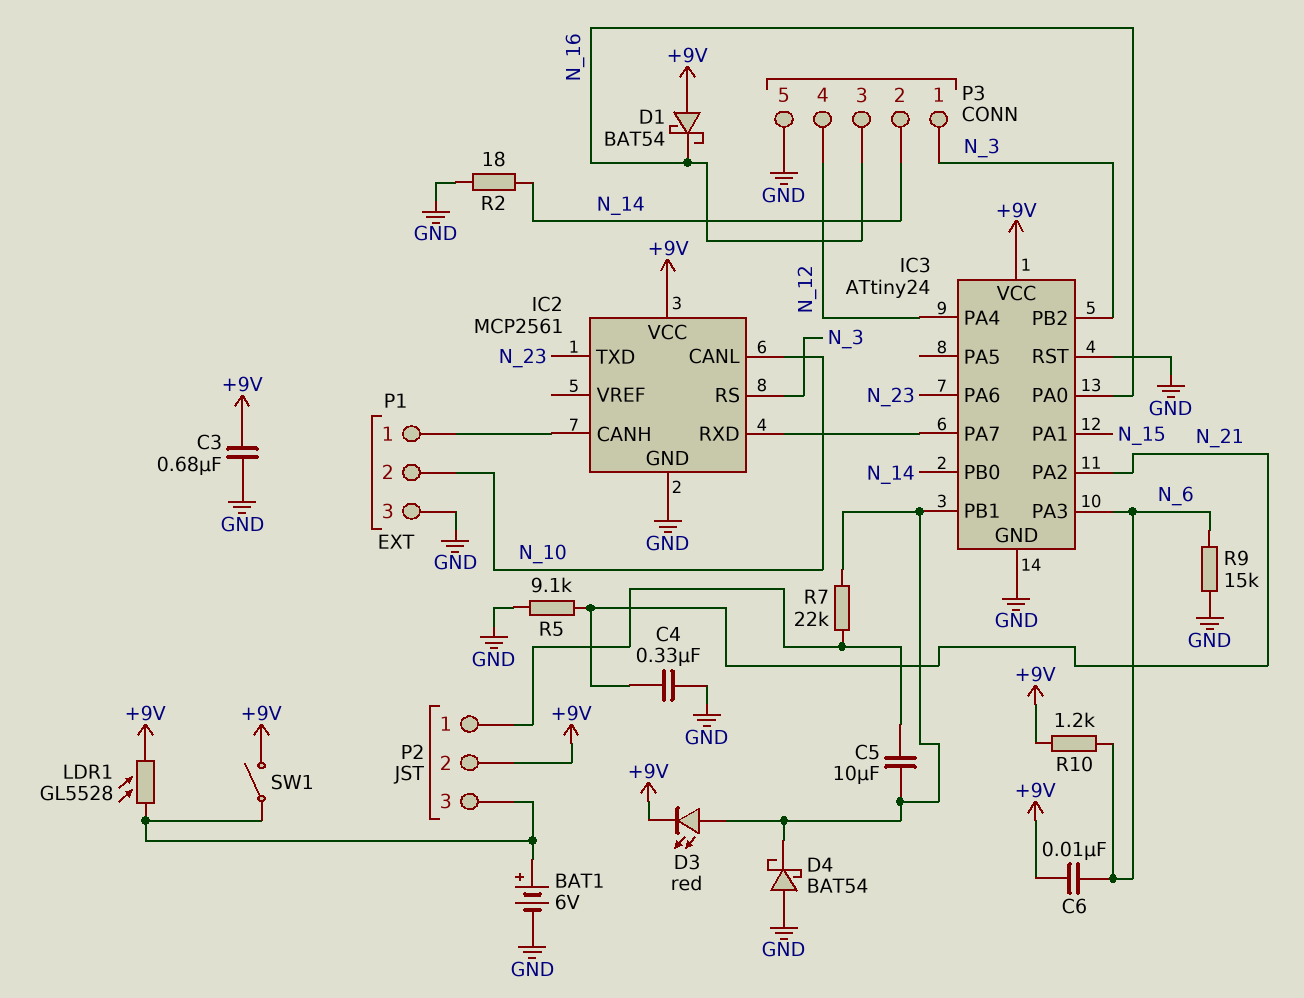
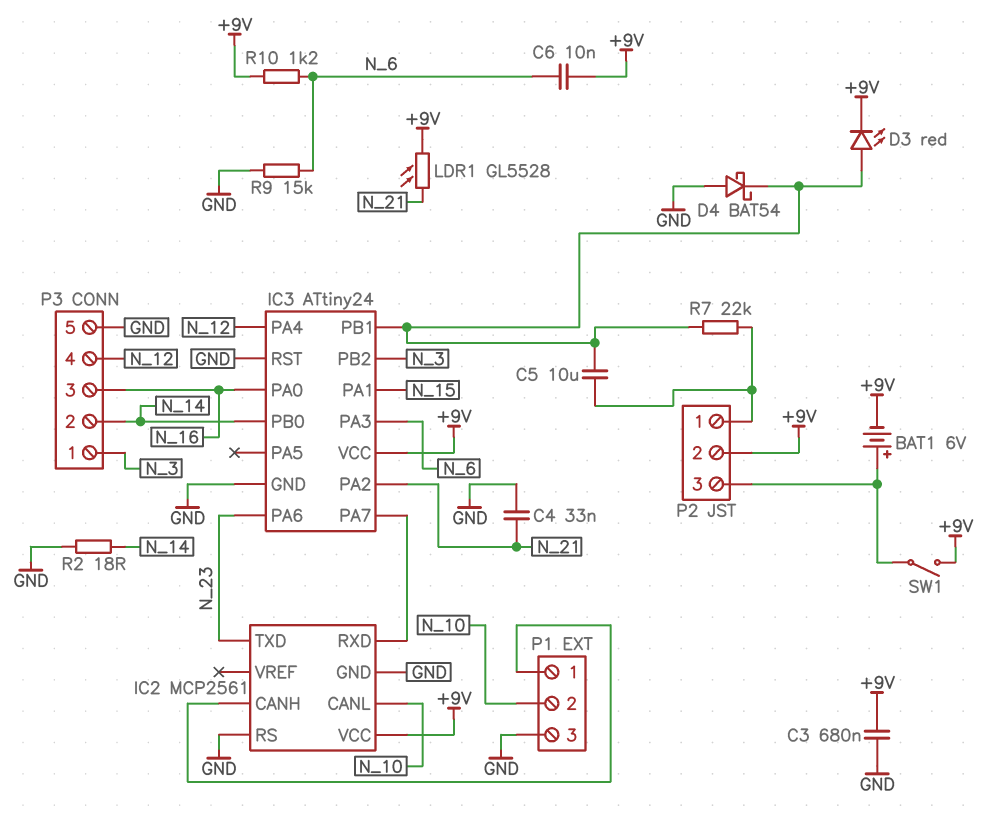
BAT1: 6V (plus P2/3, minus GND) -> 6V (plus P2/3, minus +9V)
C4: 330nF (GND, N_21) -> 33nF (GND, N_21)
D1: schottky BAT54 (A +9V, K N_16) -> none
IC2 pin RS: N_3 -> GND
LDR1: GL5528 (+9V, P2/3) -> GL5528 (+9V, N_21)
R5: 9.1k (GND, N_21) -> none

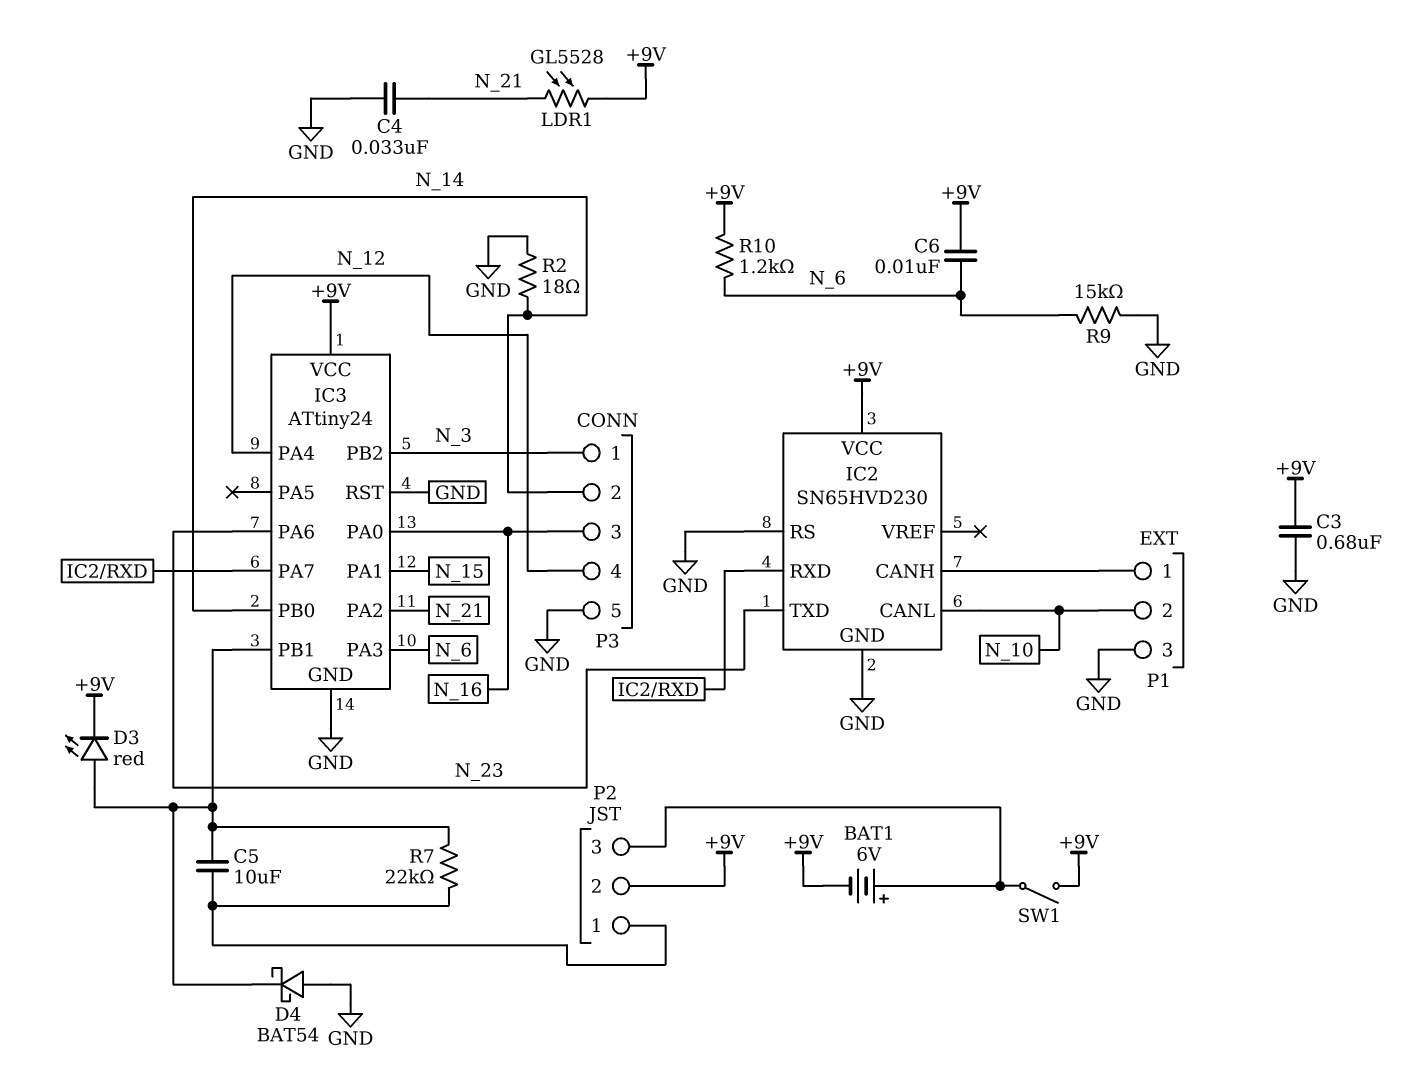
IC2: MCP2561 -> SN65HVD230

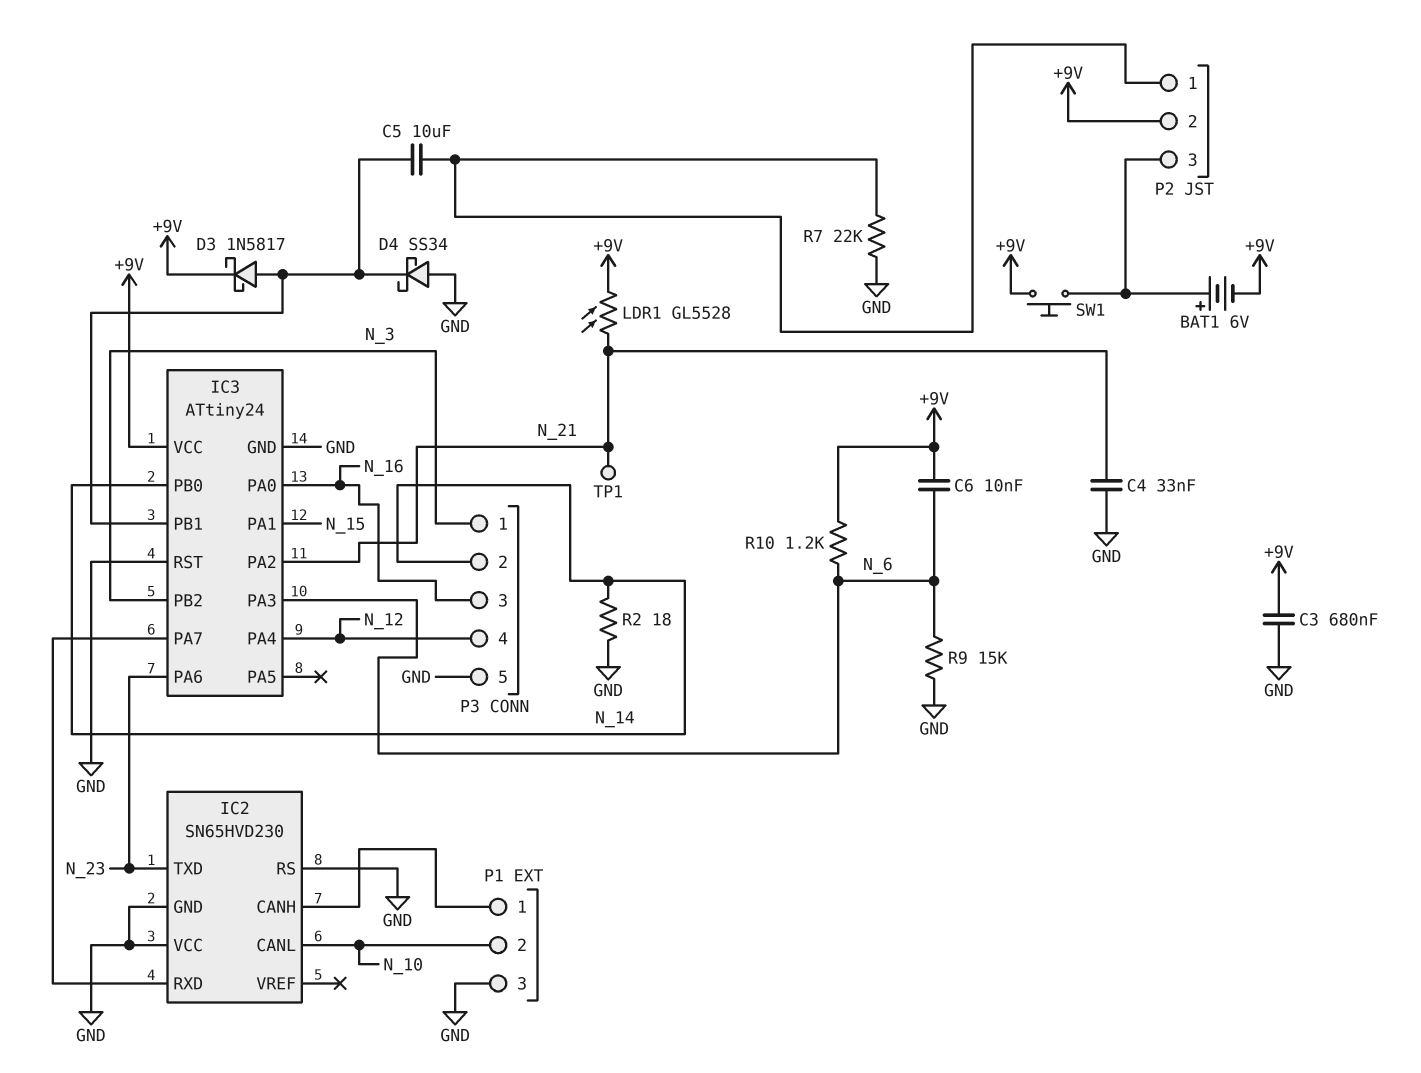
D3: LED red (A IC3/PB1, K +9V) -> schottky 1N5817 (A IC3/PB1, K +9V)
D4: schottky BAT54 (A GND, K IC3/PB1) -> schottky SS34 (A GND, K IC3/PB1)
IC2 pin VCC: +9V -> GND
R7: 22k (IC3/PB1, P2/1) -> 22k (GND, P2/1)
SW1: switch (+9V, P2/3) -> button (+9V, P2/3)
TP1: none -> test point (N_21)

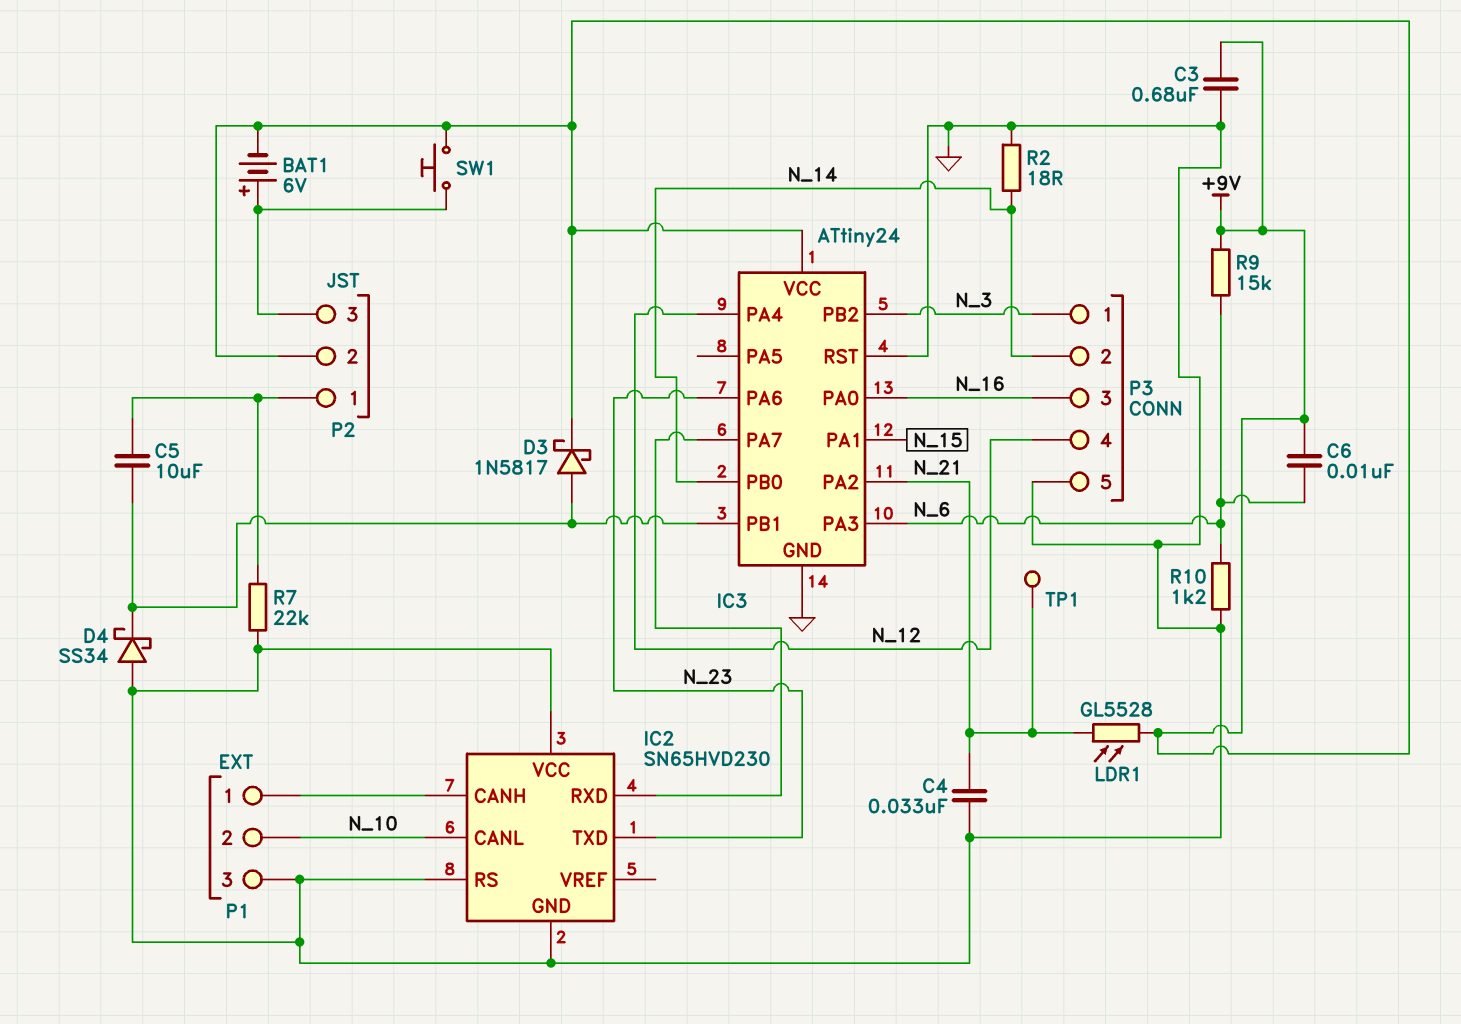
R9: 15k (GND, N_6) -> 15k (+9V, N_6)
R10: 1.2k (+9V, N_6) -> 1.2k (GND, N_6)

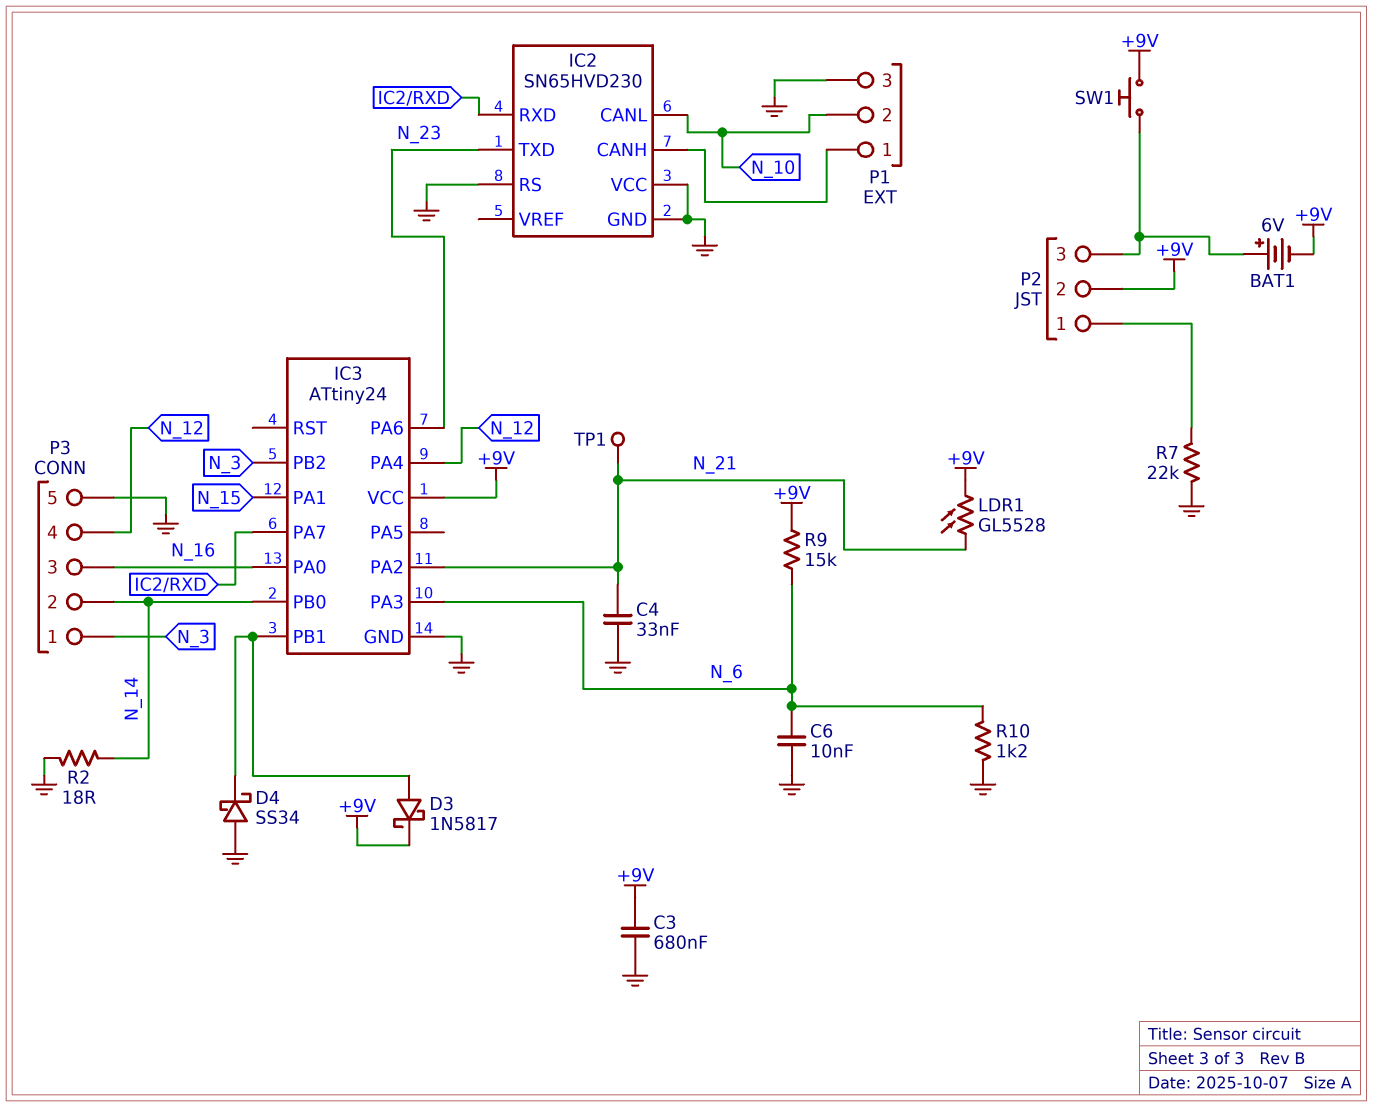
C5: 10uF (IC3/PB1, P2/1) -> none
C6: 10nF (+9V, N_6) -> 10nF (GND, N_6)
IC3 pin RST: GND -> none

